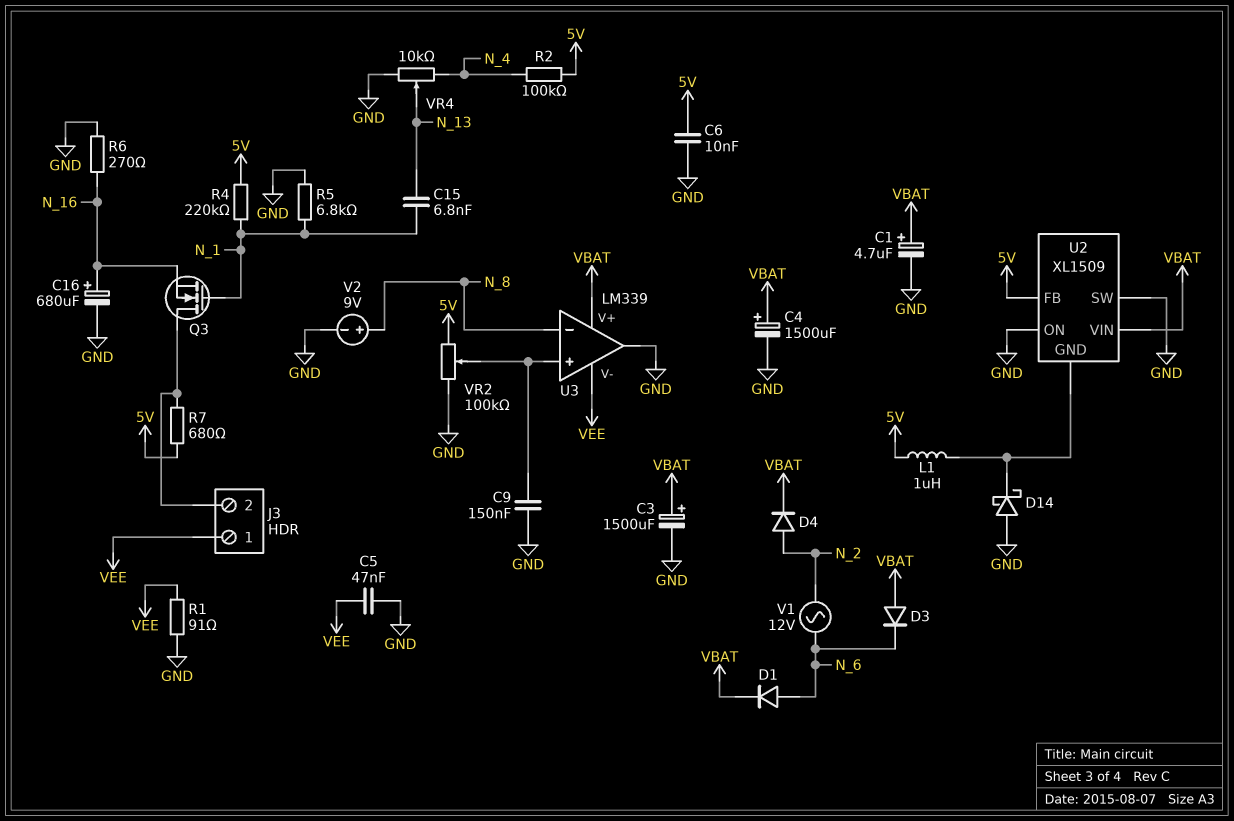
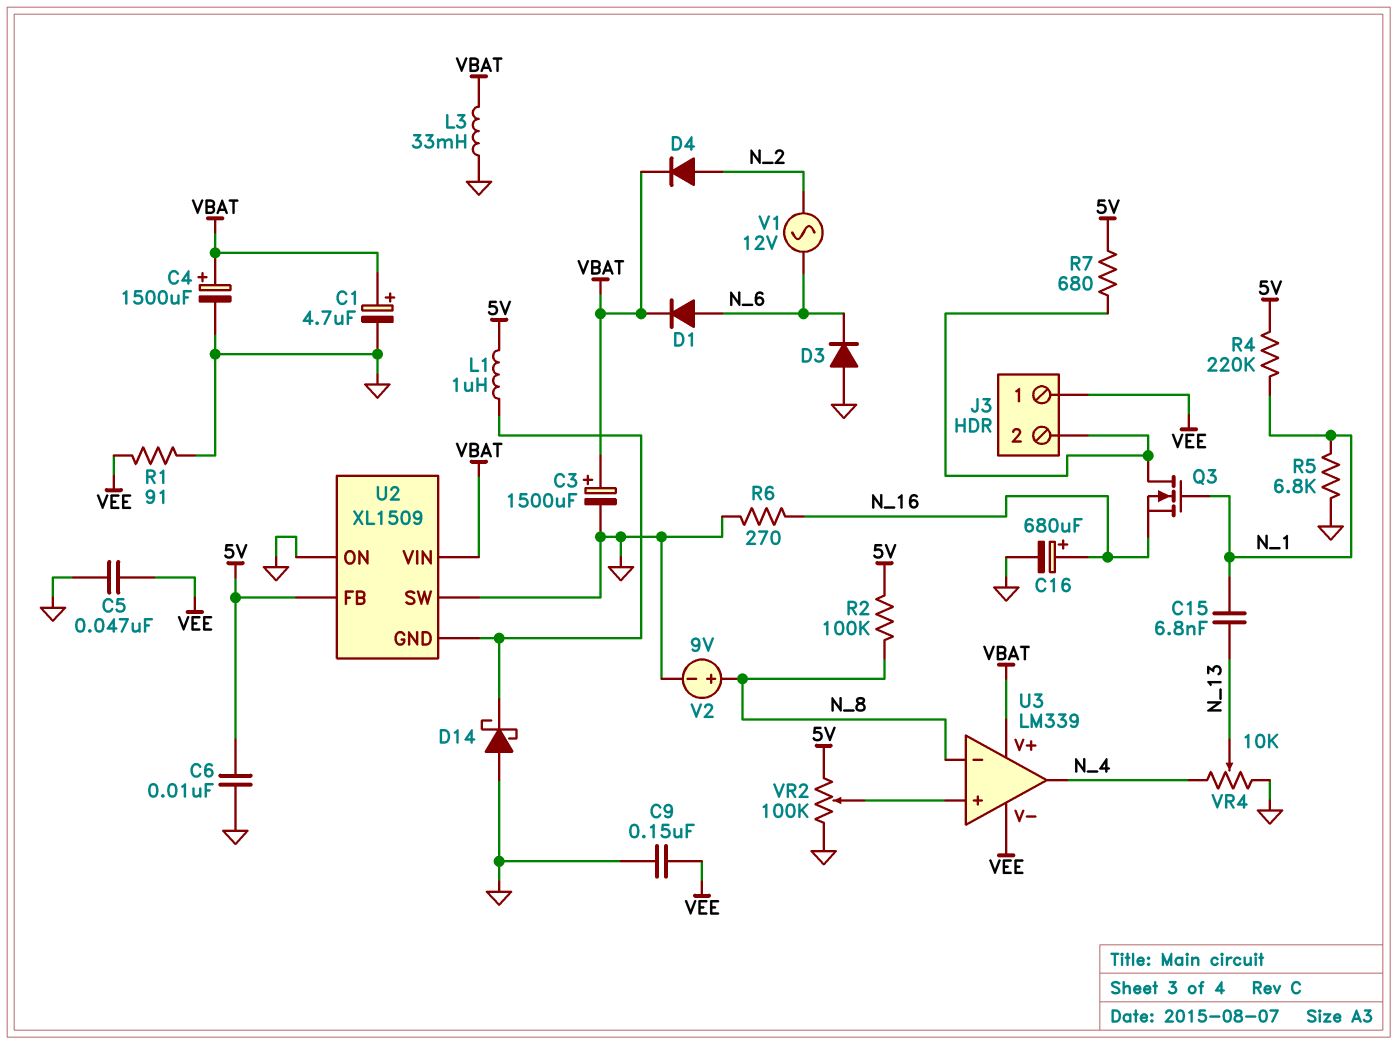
C9: 150nF (GND, U3/in+) -> 150nF (GND, VEE)
D3: diode (A VBAT, K N_6) -> diode (A GND, K N_6)
L3: none -> 33mH (GND, VBAT)
R2: 100k (5V, N_4) -> 100k (5V, N_8)
U3 pin out: GND -> N_4

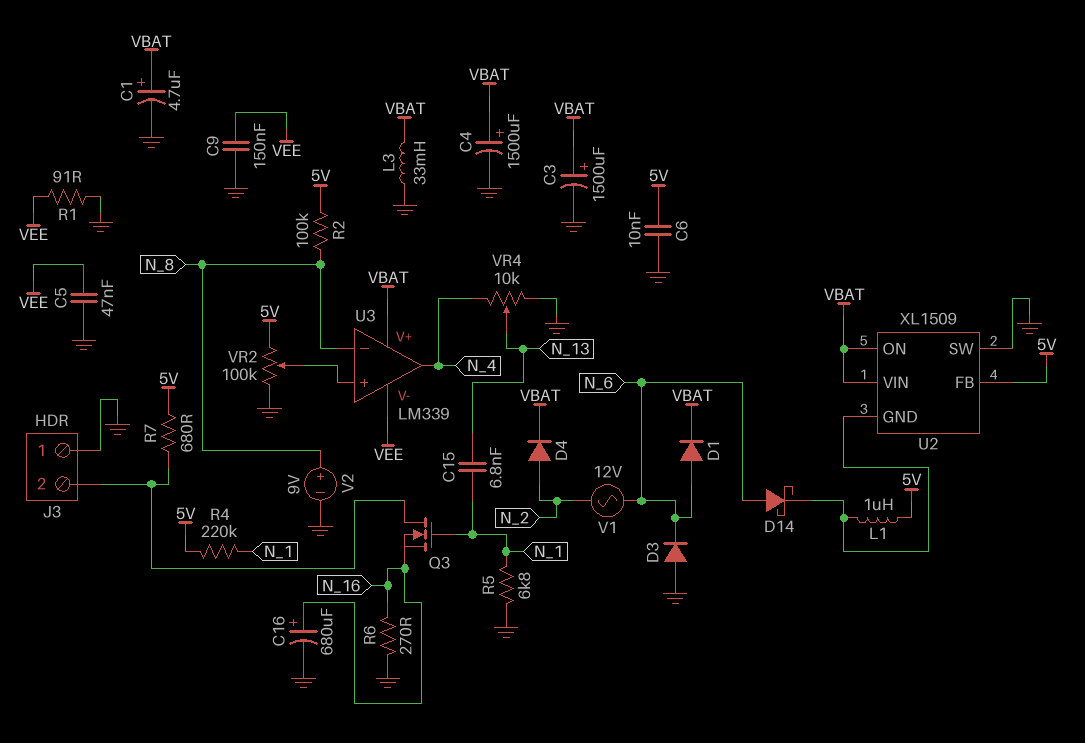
D14: schottky (A GND, K U2/GND) -> schottky (A N_6, K U2/GND)
J3 pin 1: VEE -> GND
U2 pin ON: GND -> VBAT

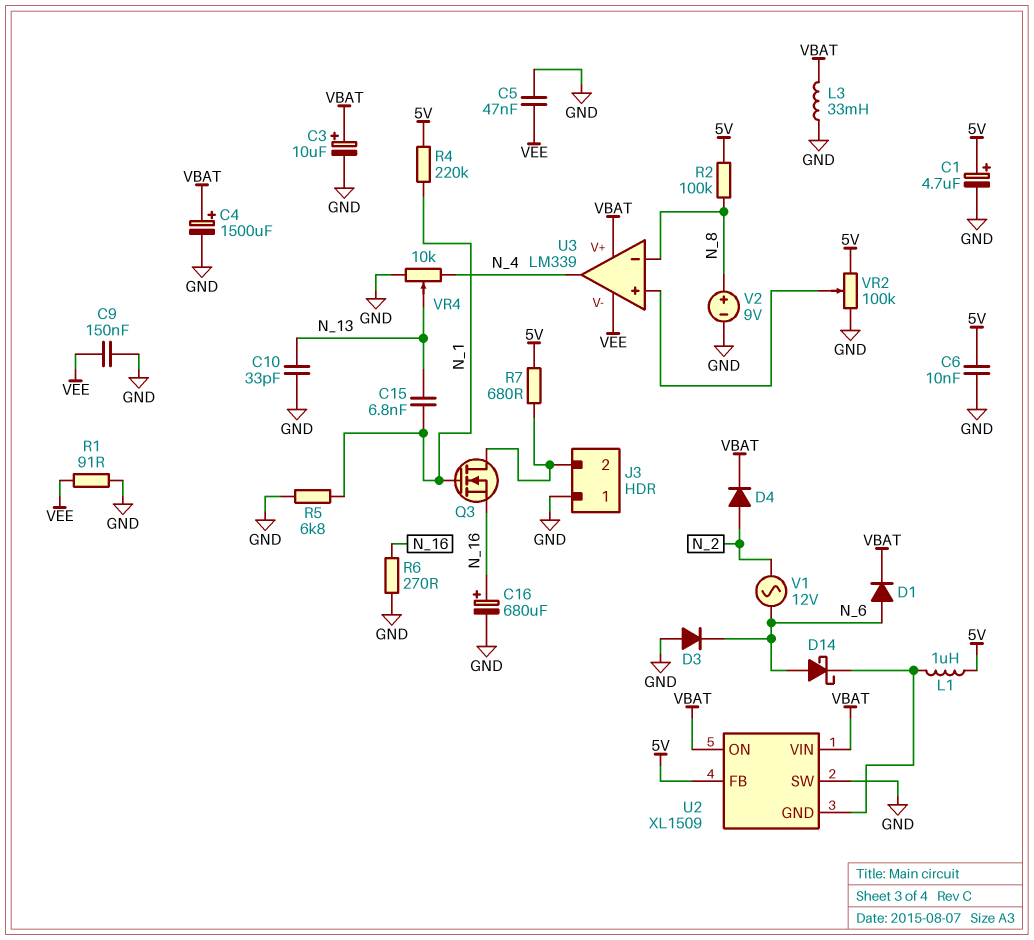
C1: 4.7uF (plus VBAT, minus GND) -> 4.7uF (plus 5V, minus GND)
C3: 1500uF (plus VBAT, minus GND) -> 10uF (plus VBAT, minus GND)
C10: none -> 33pF (GND, N_13)

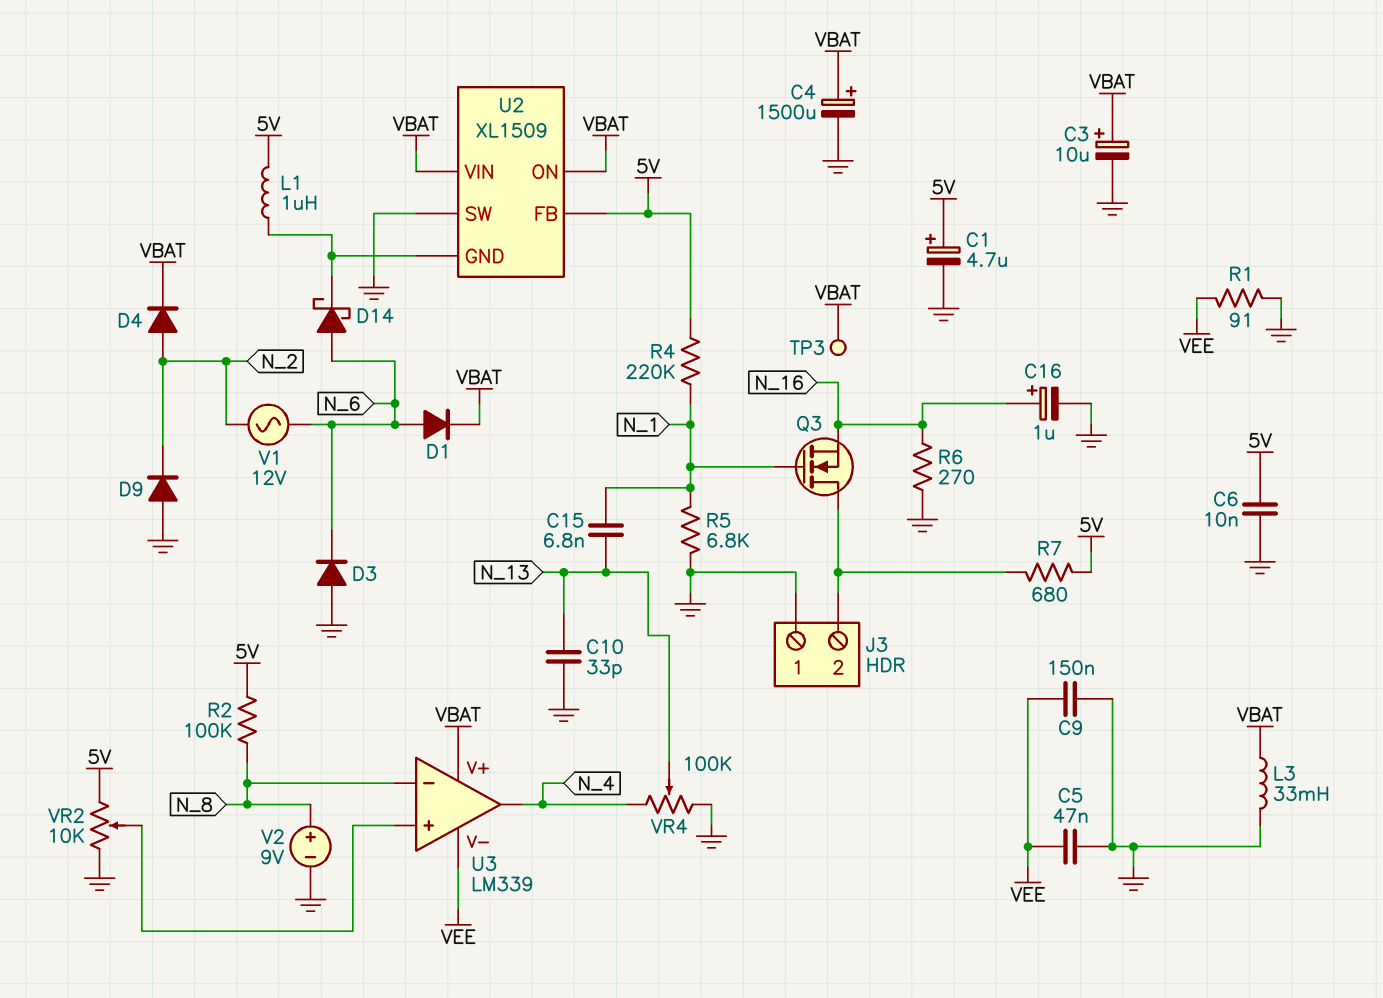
C16: 680uF (plus N_16, minus GND) -> 1uF (plus N_16, minus GND)
D9: none -> diode (A GND, K N_2)
TP3: none -> test point (VBAT)
VR2: 100k (5V, GND, wiper U3/in+) -> 10k (5V, GND, wiper U3/in+)
VR4: 10k (GND, N_4, wiper N_13) -> 100k (GND, N_4, wiper N_13)

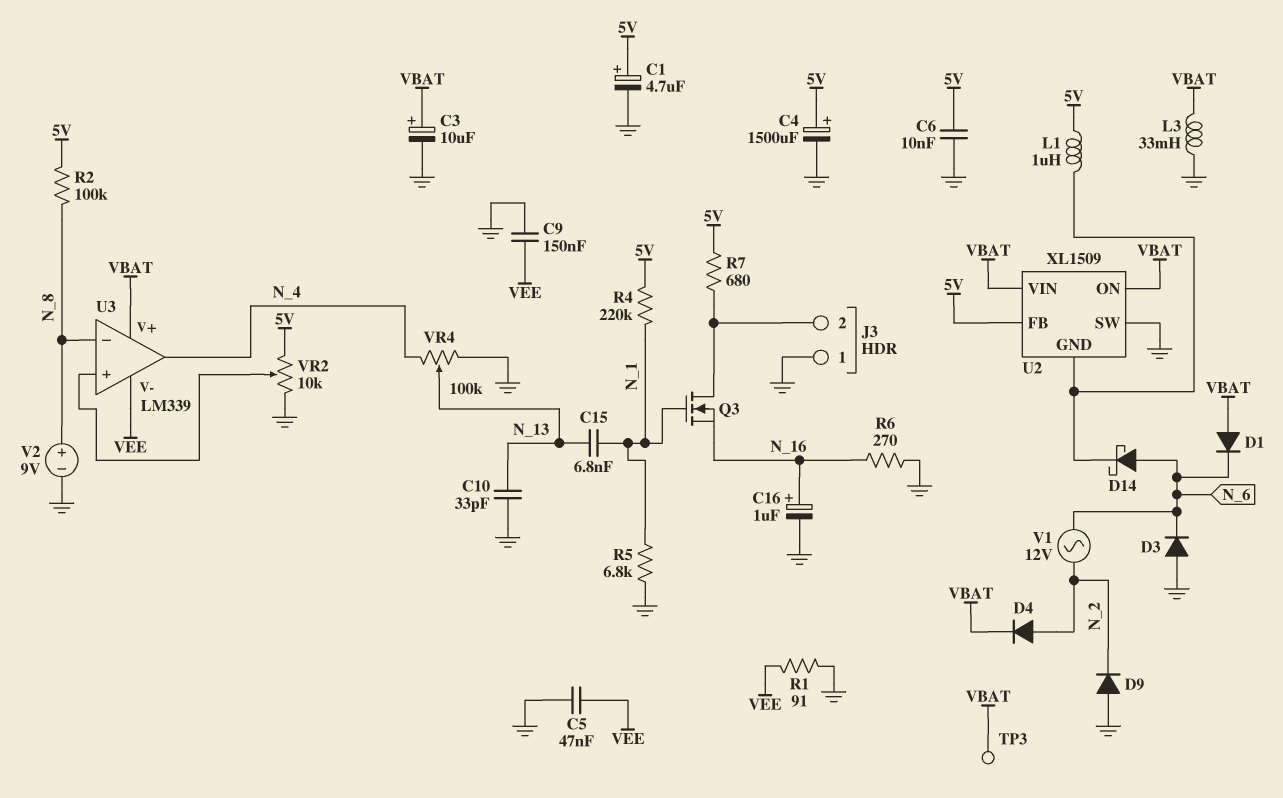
C4: 1500uF (plus VBAT, minus GND) -> 1500uF (plus 5V, minus GND)
D1: diode (A N_6, K VBAT) -> diode (A VBAT, K N_6)

